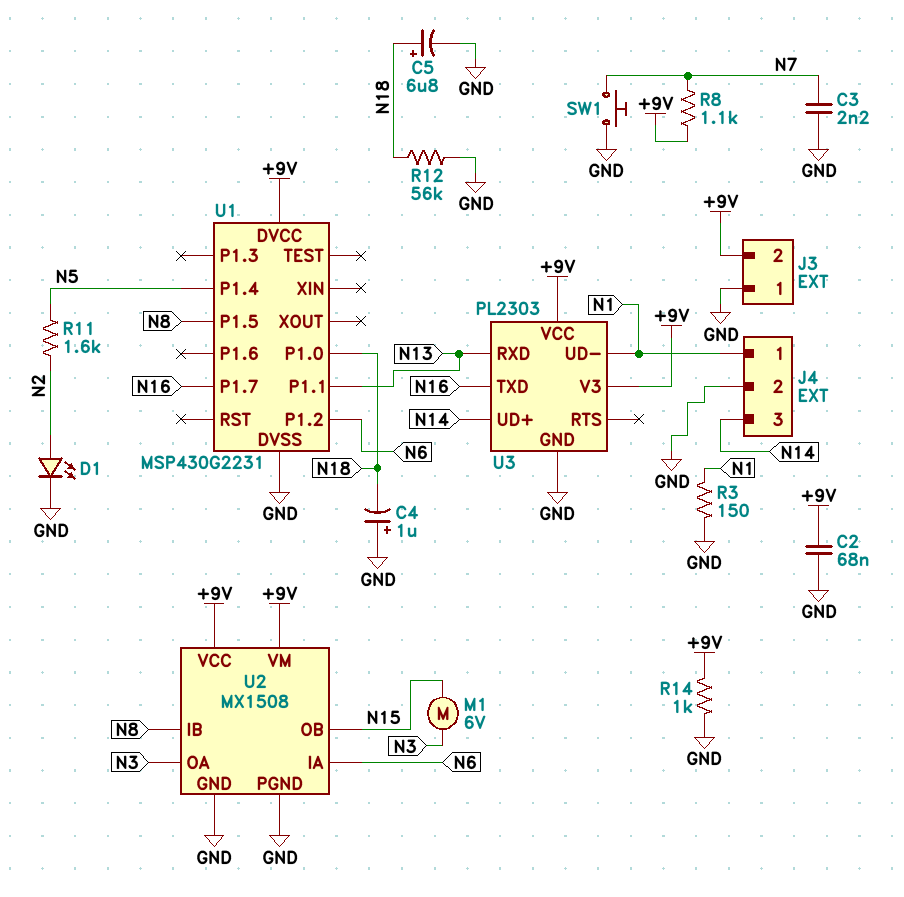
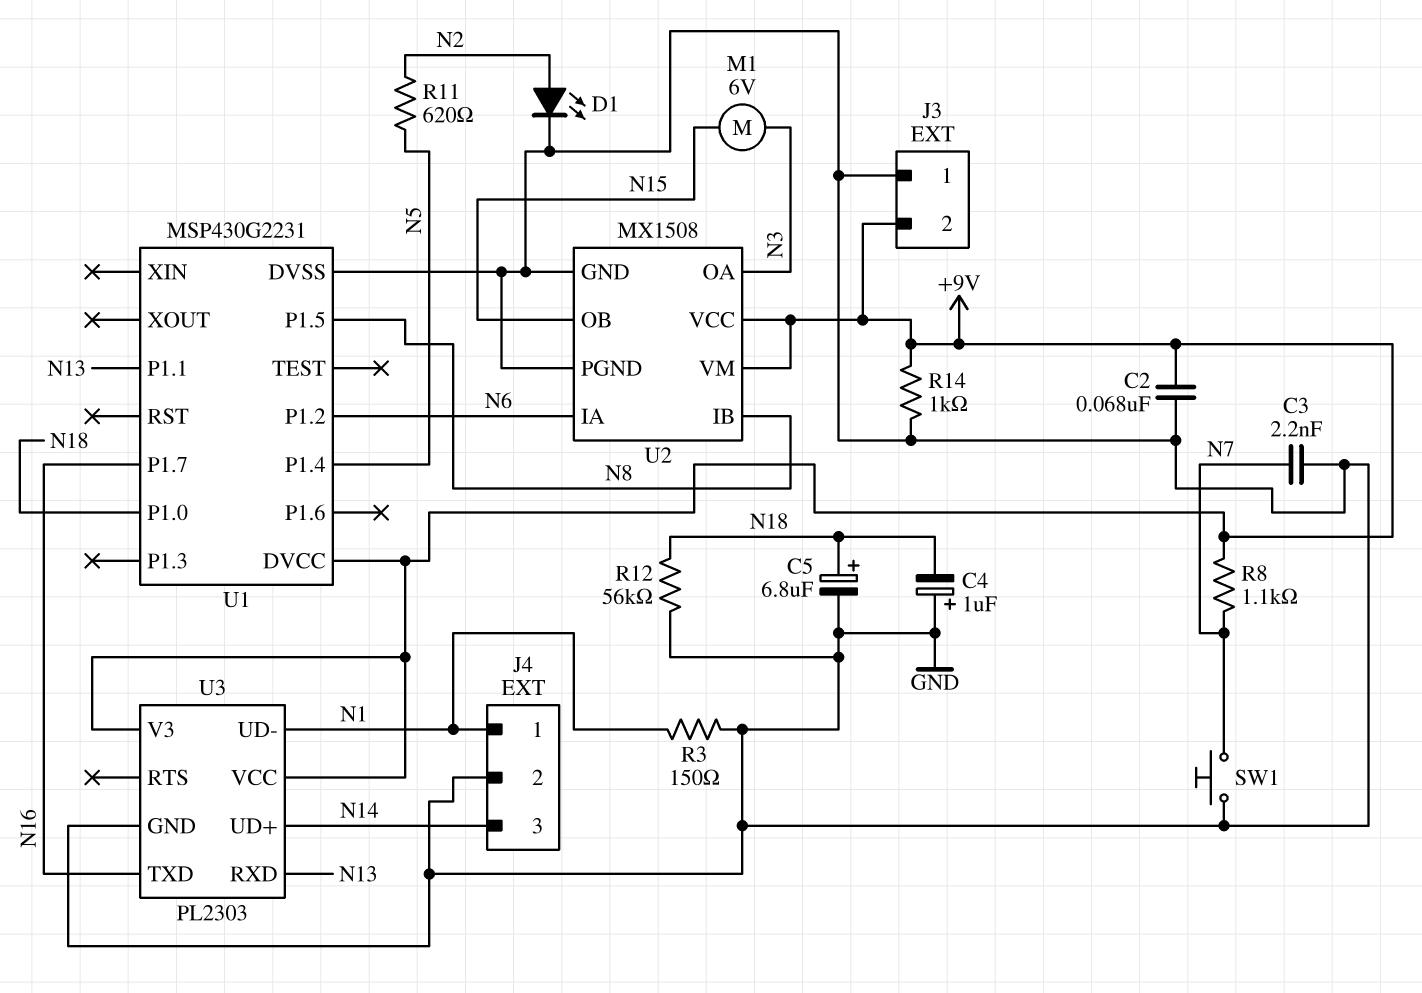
R11: 1.6k (N2, N5) -> 620 (N2, N5)

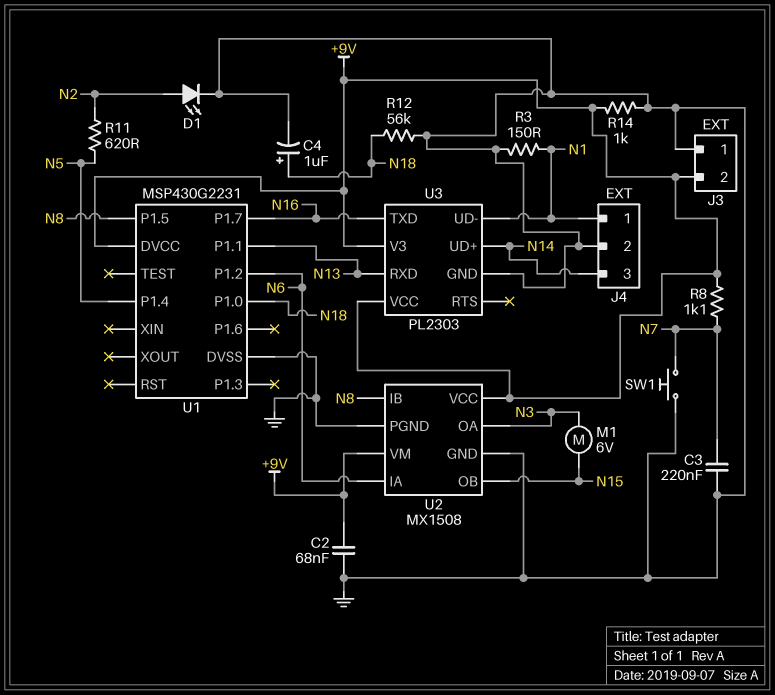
C3: 2.2nF (GND, N7) -> 220nF (GND, N7)
C4: 1uF (plus GND, minus N18) -> 1uF (plus N18, minus GND)
C5: 6.8uF (plus N18, minus GND) -> none

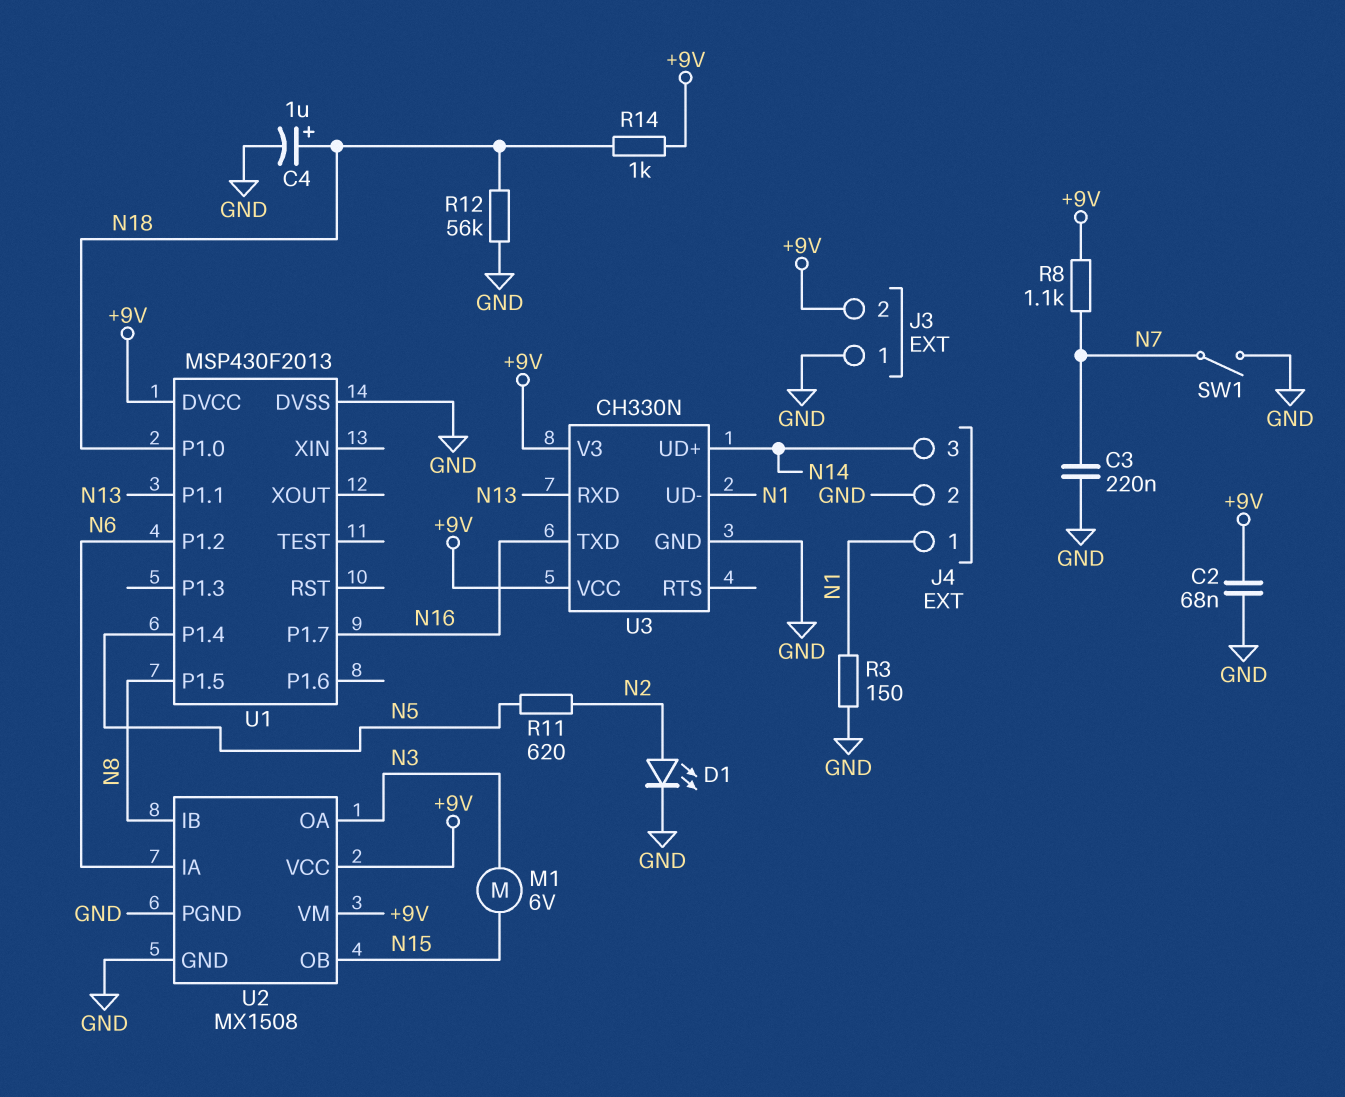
R14: 1k (+9V, GND) -> 1k (+9V, N18)
SW1: button (GND, N7) -> switch (GND, N7)
U1: MSP430G2231 -> MSP430F2013
U3: PL2303 -> CH330N

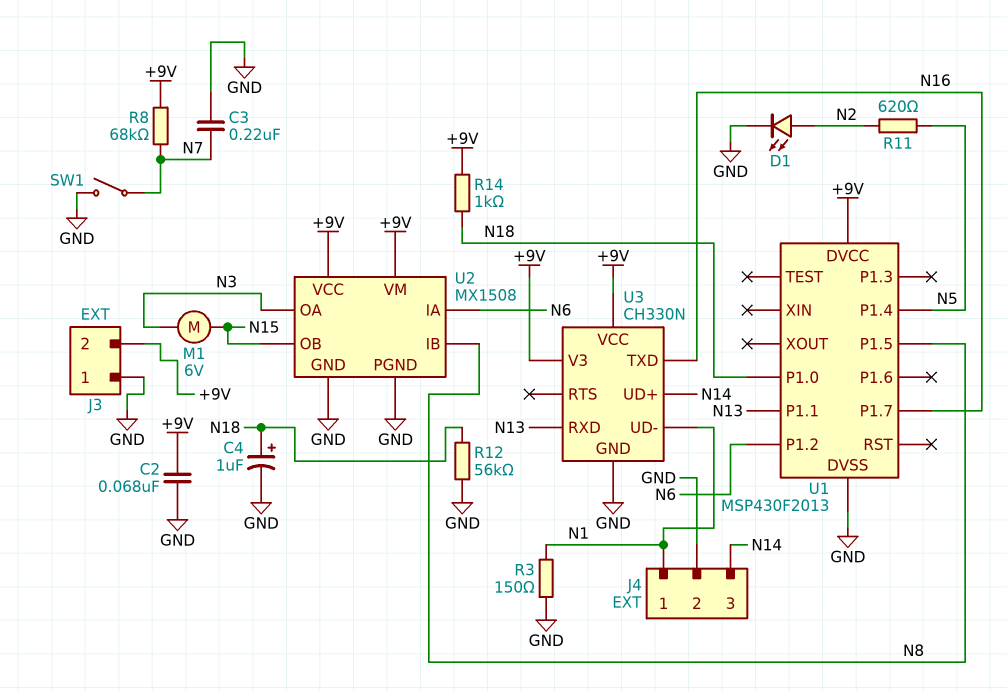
R8: 1.1k (+9V, N7) -> 68k (+9V, N7)

